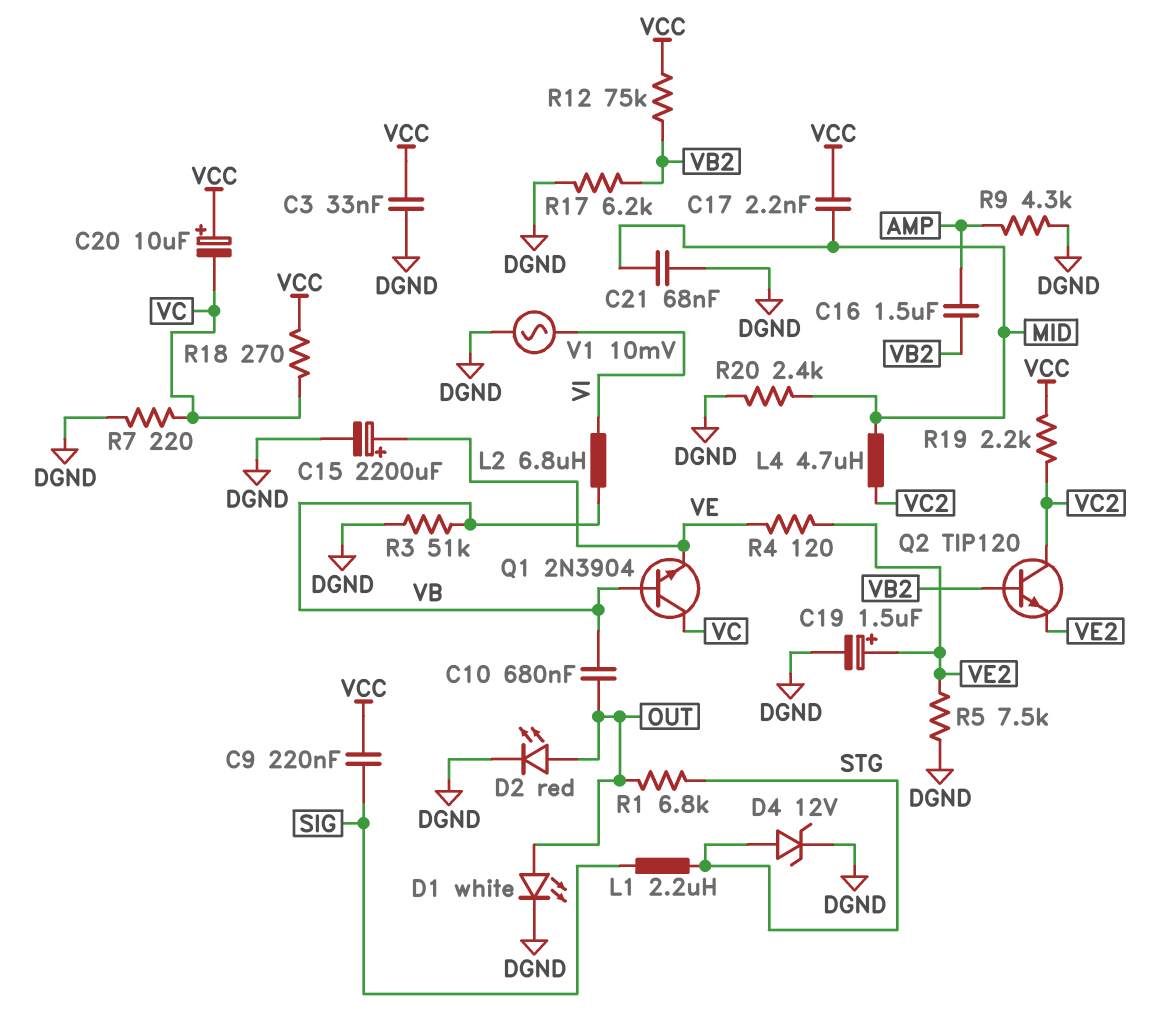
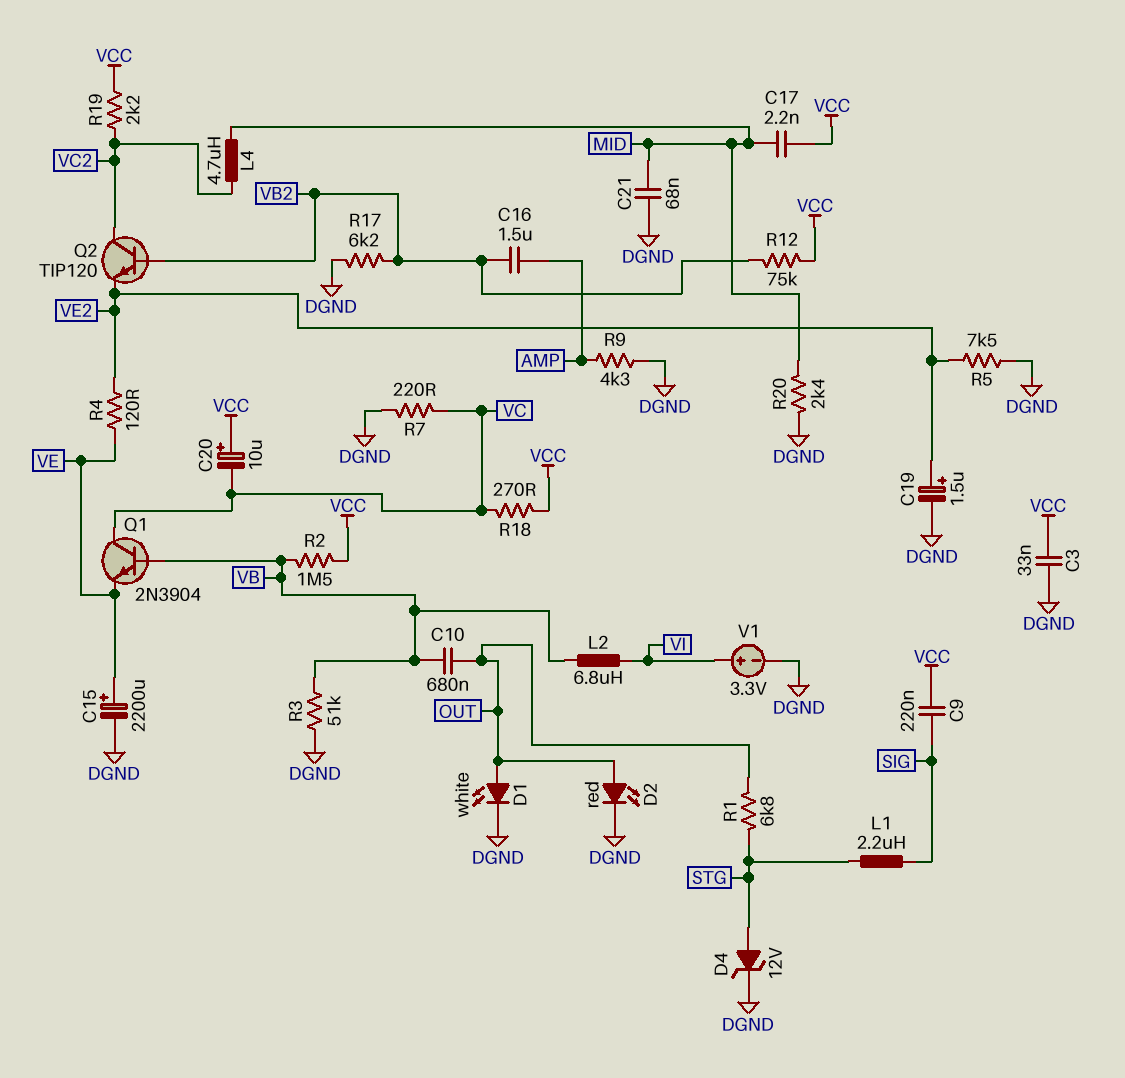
R2: none -> 1.5M (VB, VCC)
V1: AC 10mV (DGND, VI) -> 3.3V (plus VI, minus DGND)

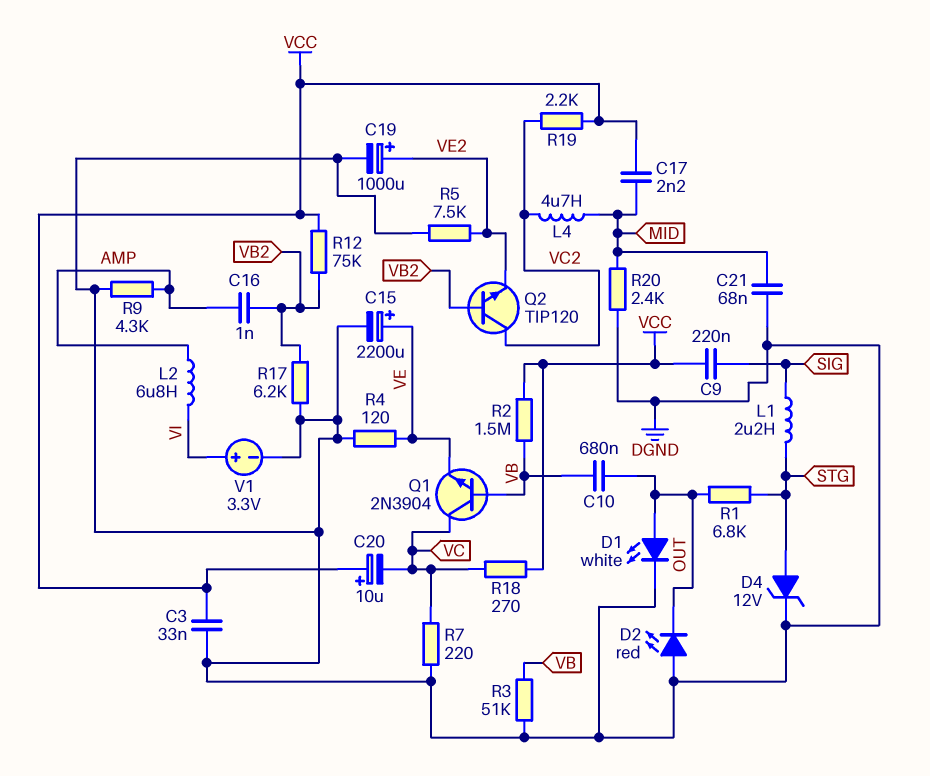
C16: 1.5uF (AMP, VB2) -> 1nF (AMP, VB2)
C19: 1.5uF (plus VE2, minus DGND) -> 1000uF (plus VE2, minus DGND)
D2: LED red (A OUT, K DGND) -> LED red (A DGND, K OUT)
L2: 6.8uH (VB, VI) -> 6.8uH (AMP, VI)
R4: 120 (VE, VE2) -> 120 (DGND, VE)

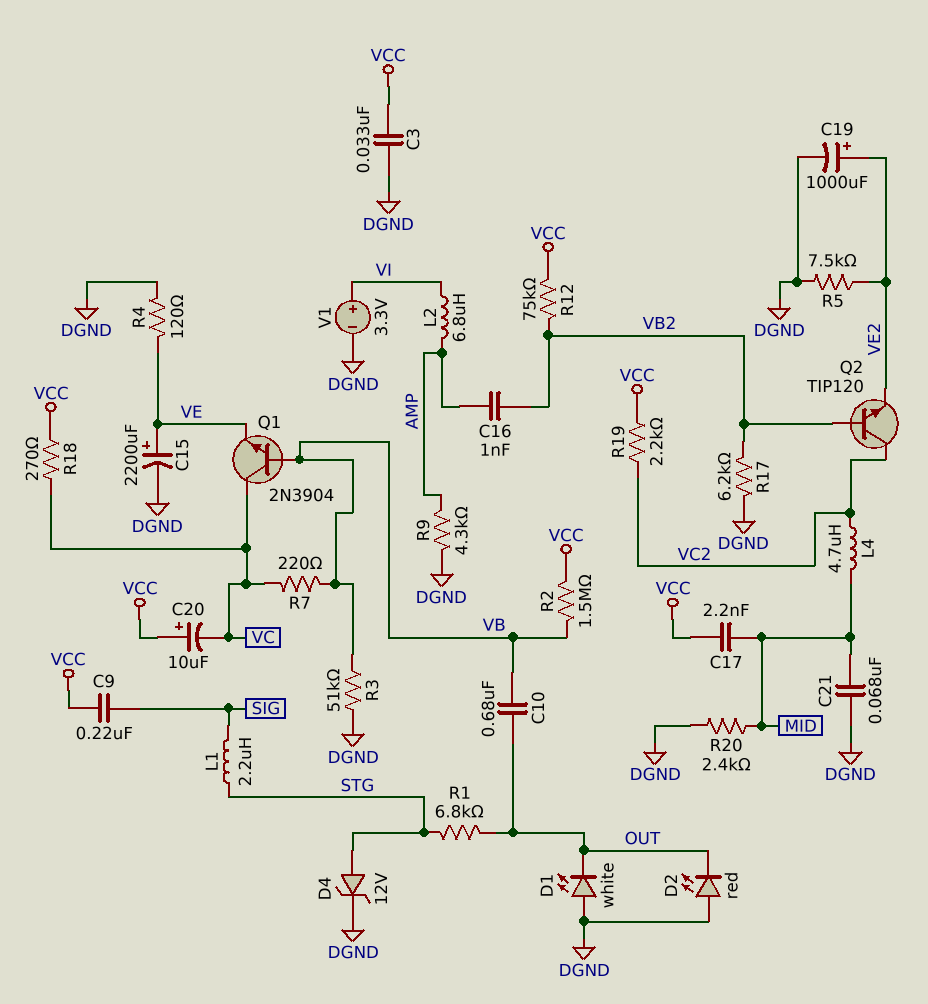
D1: LED white (A OUT, K DGND) -> LED white (A DGND, K OUT)
R7: 220 (DGND, VC) -> 220 (VB, VC)

